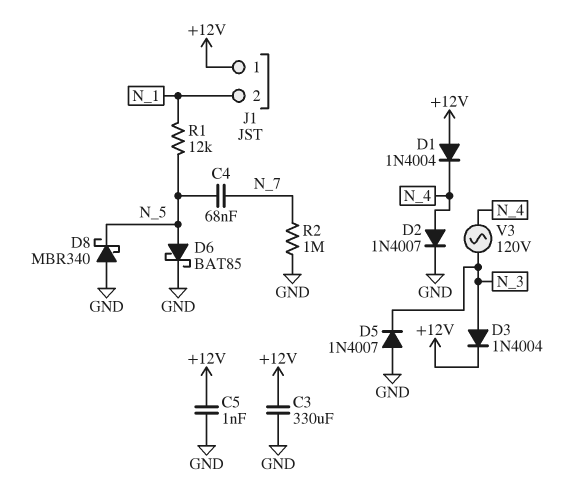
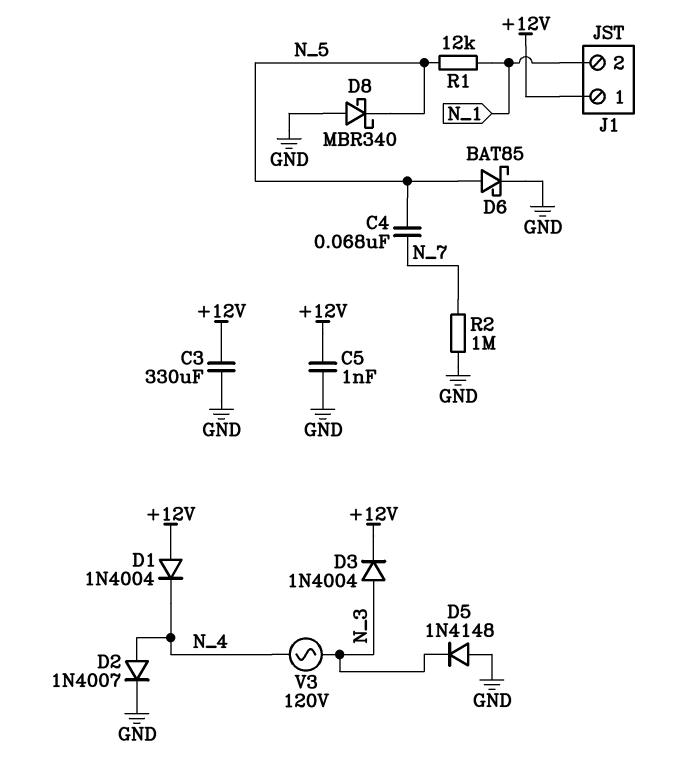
D5: diode 1N4007 (A GND, K N_3) -> diode 1N4148 (A GND, K N_3)

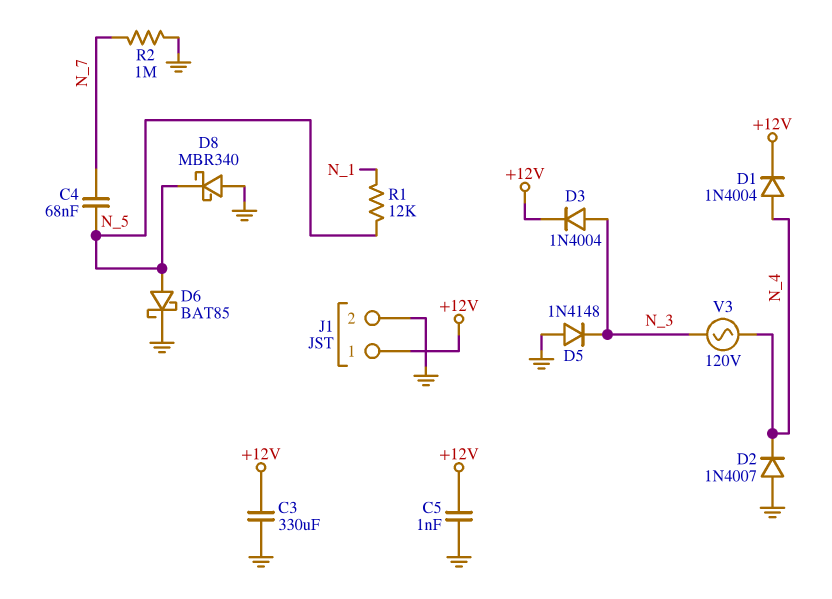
D1: diode 1N4004 (A +12V, K N_4) -> diode 1N4004 (A N_4, K +12V)
D2: diode 1N4007 (A N_4, K GND) -> diode 1N4007 (A GND, K N_4)
J1 pin 2: N_1 -> GND

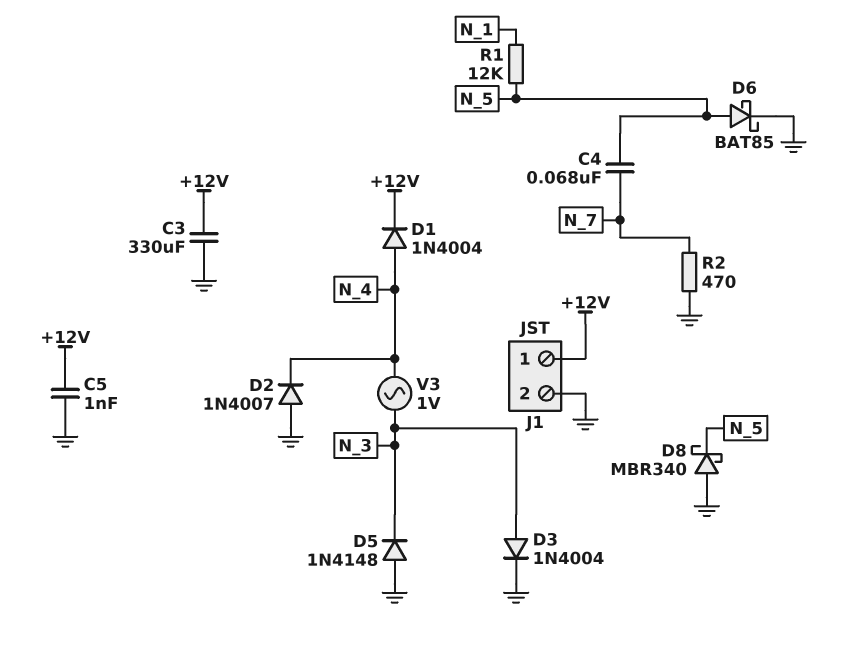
D3: diode 1N4004 (A N_3, K +12V) -> diode 1N4004 (A N_3, K GND)
R2: 1M (GND, N_7) -> 470 (GND, N_7)
V3: AC 120V (N_3, N_4) -> AC 1V (N_3, N_4)

